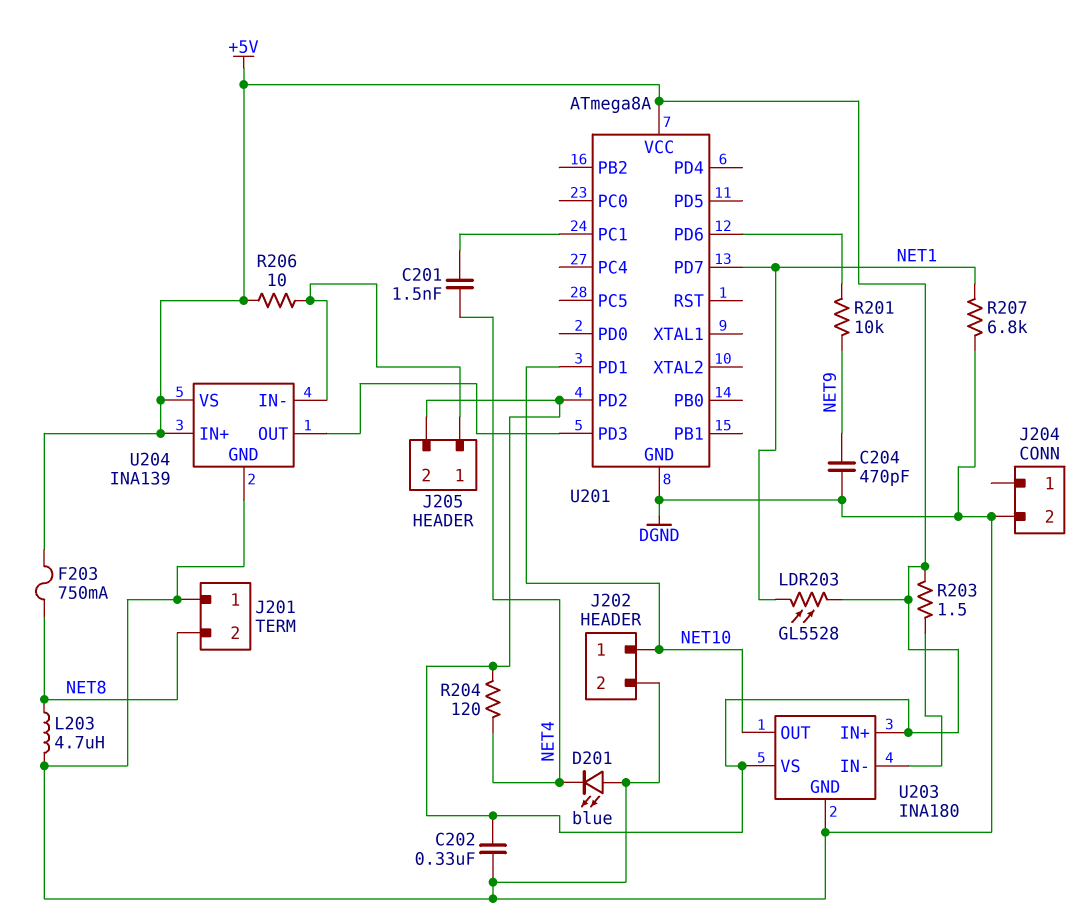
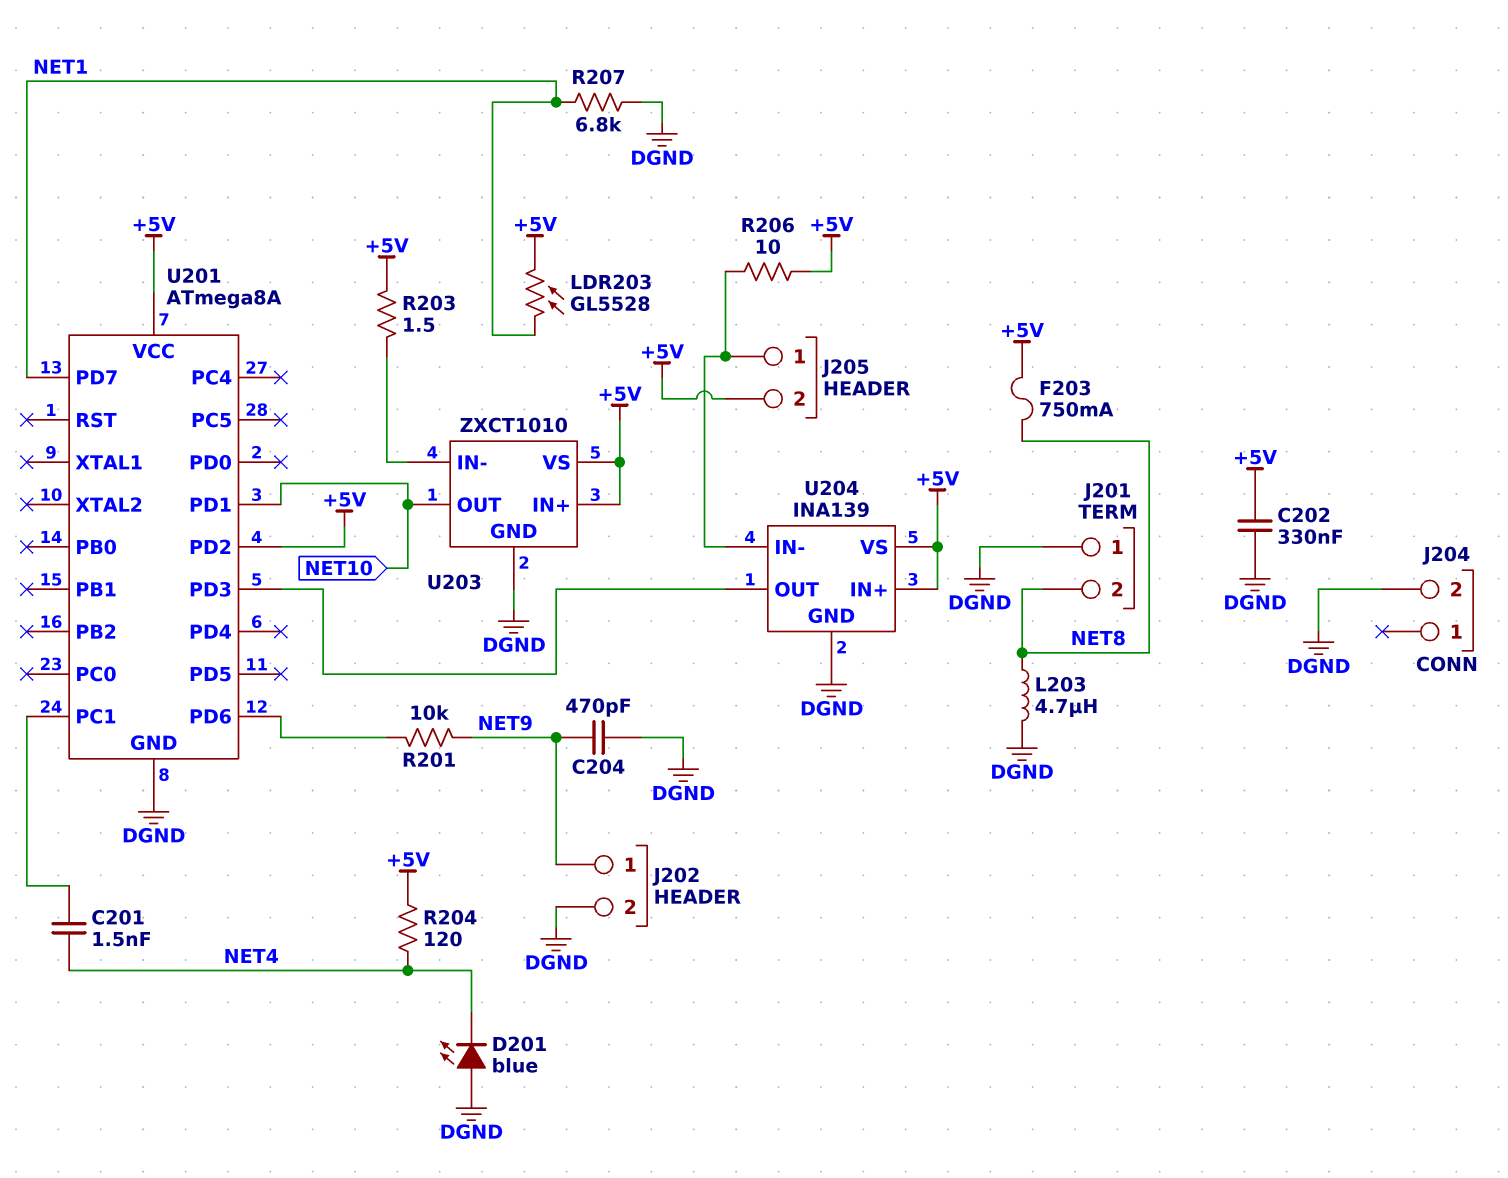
J202 pin 1: NET10 -> NET9
U203: INA180 -> ZXCT1010

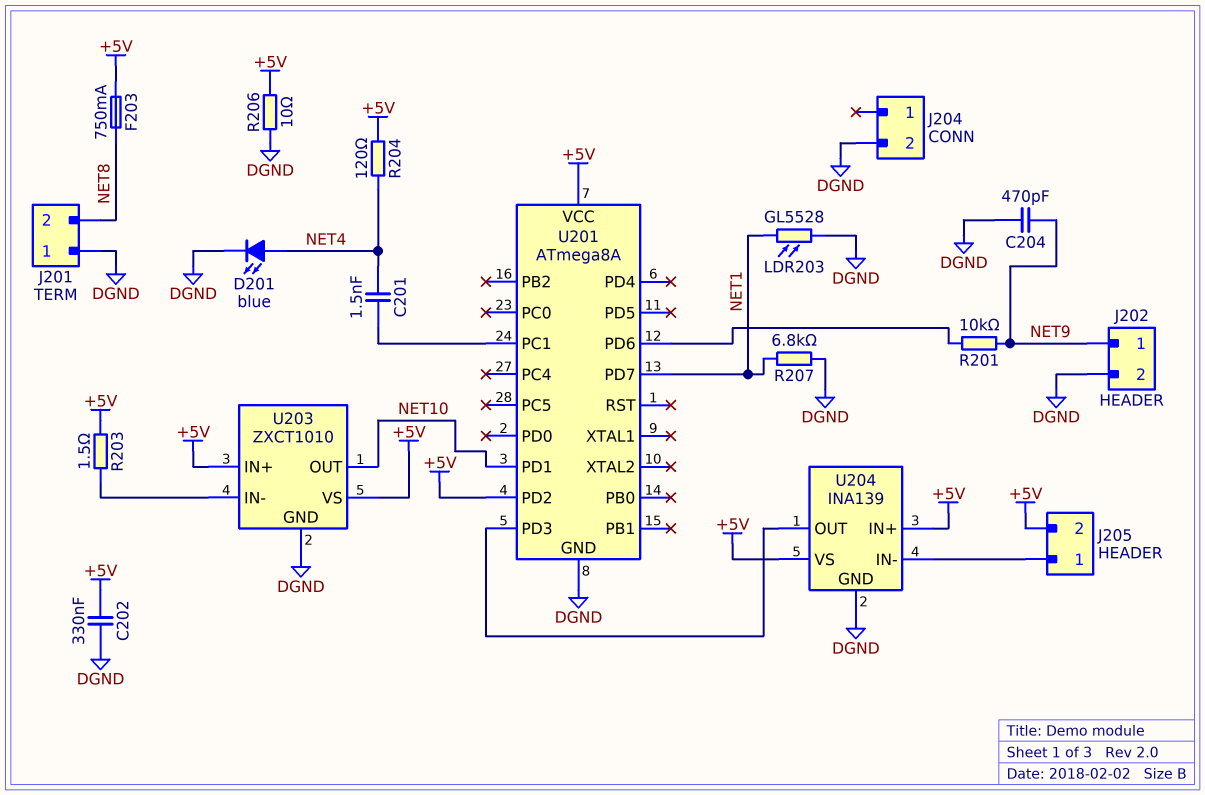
D201: LED blue (A DGND, K NET4) -> LED blue (A NET4, K DGND)
L203: 4.7uH (DGND, NET8) -> none
LDR203: GL5528 (+5V, NET1) -> GL5528 (DGND, NET1)
R206: 10 (+5V, J205/1) -> 10 (+5V, DGND)

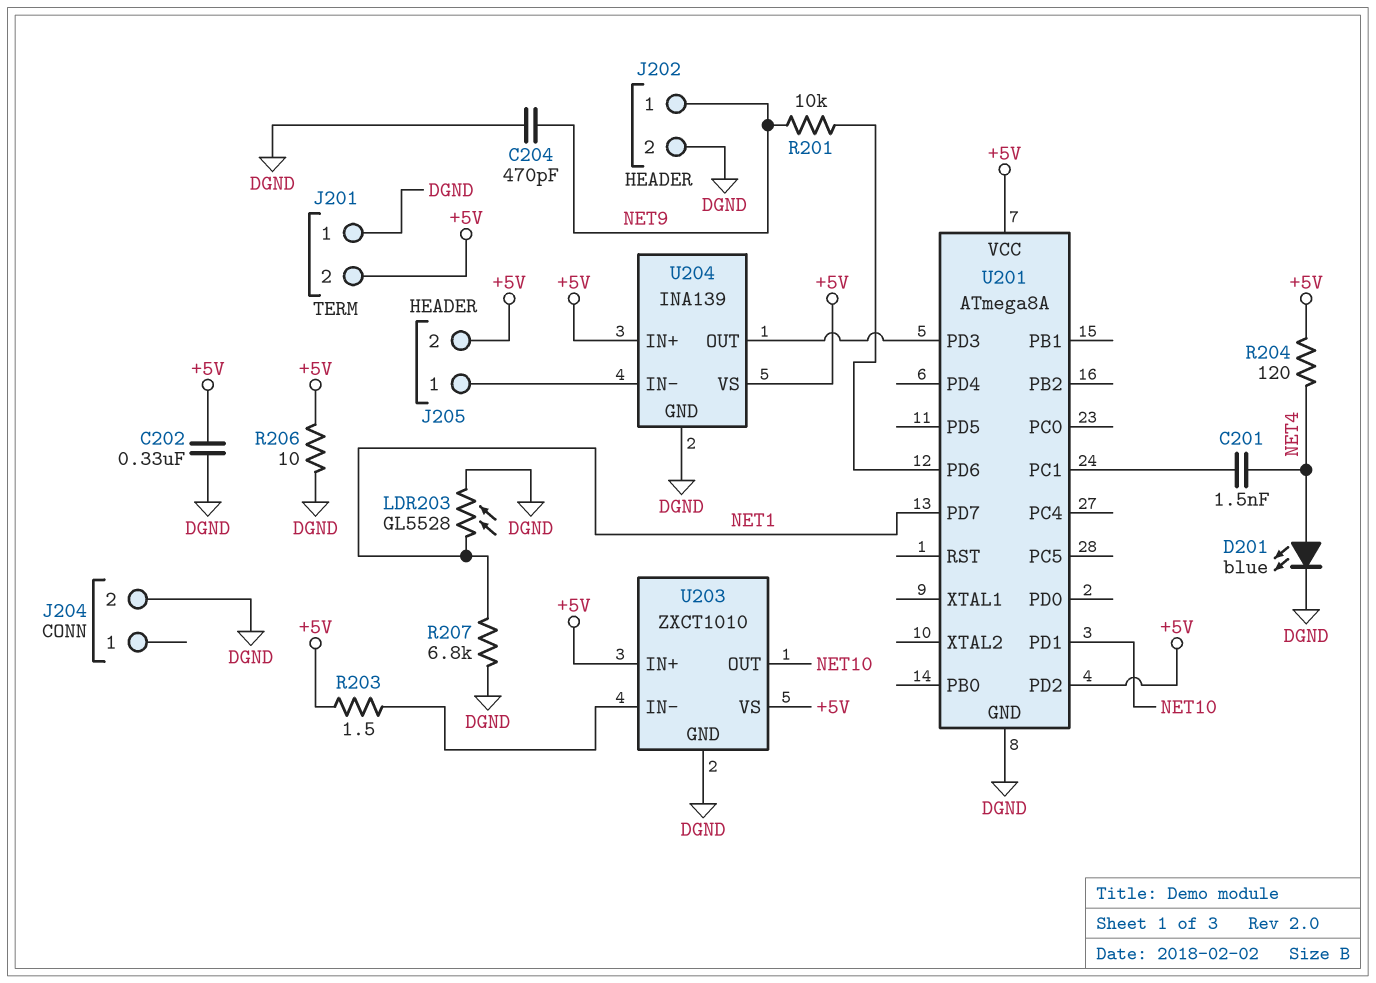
F203: 750mA (+5V, NET8) -> none
J201 pin 2: NET8 -> +5V

